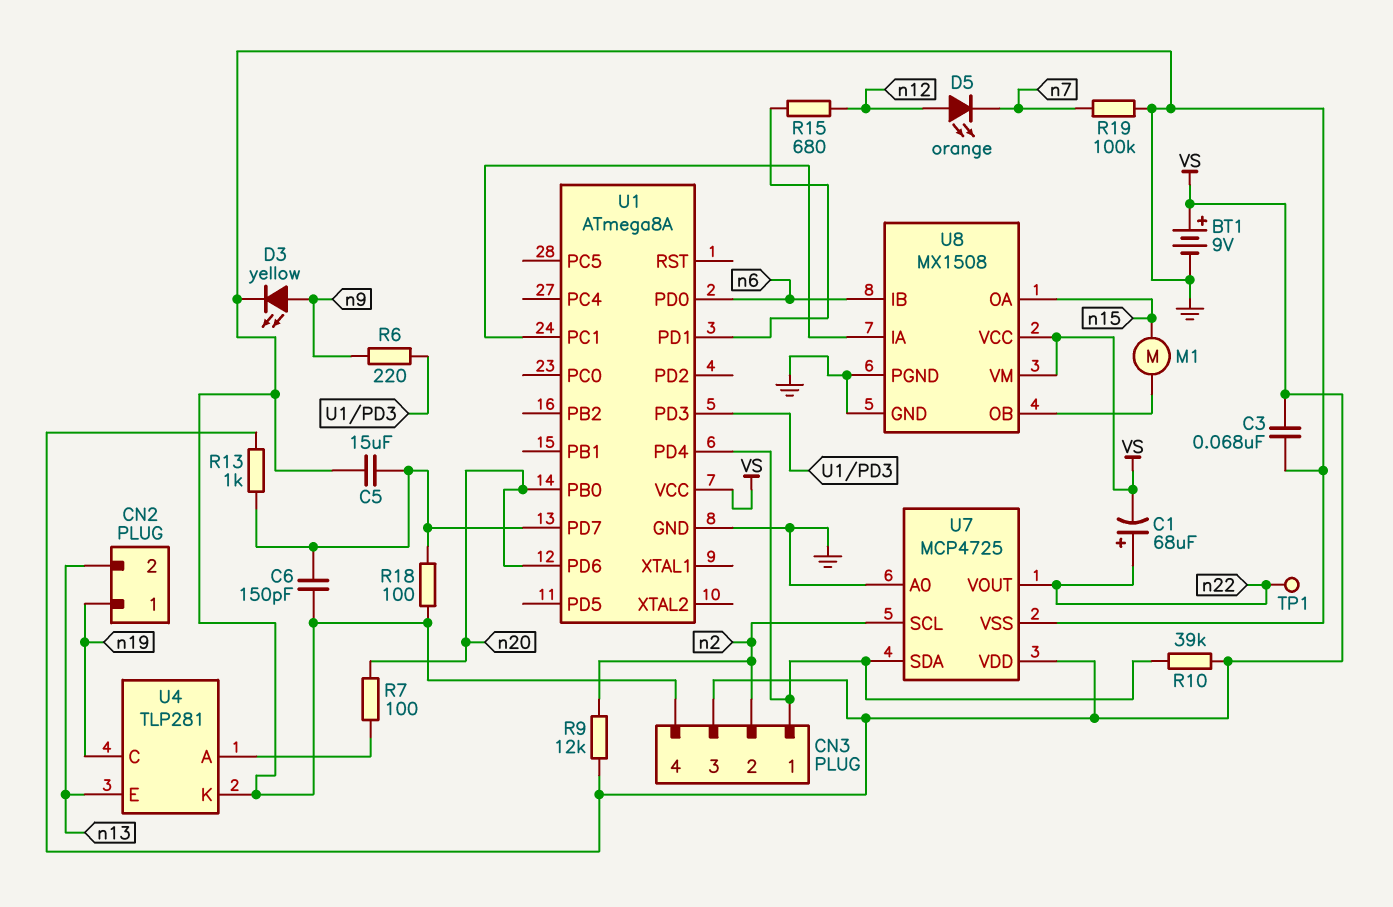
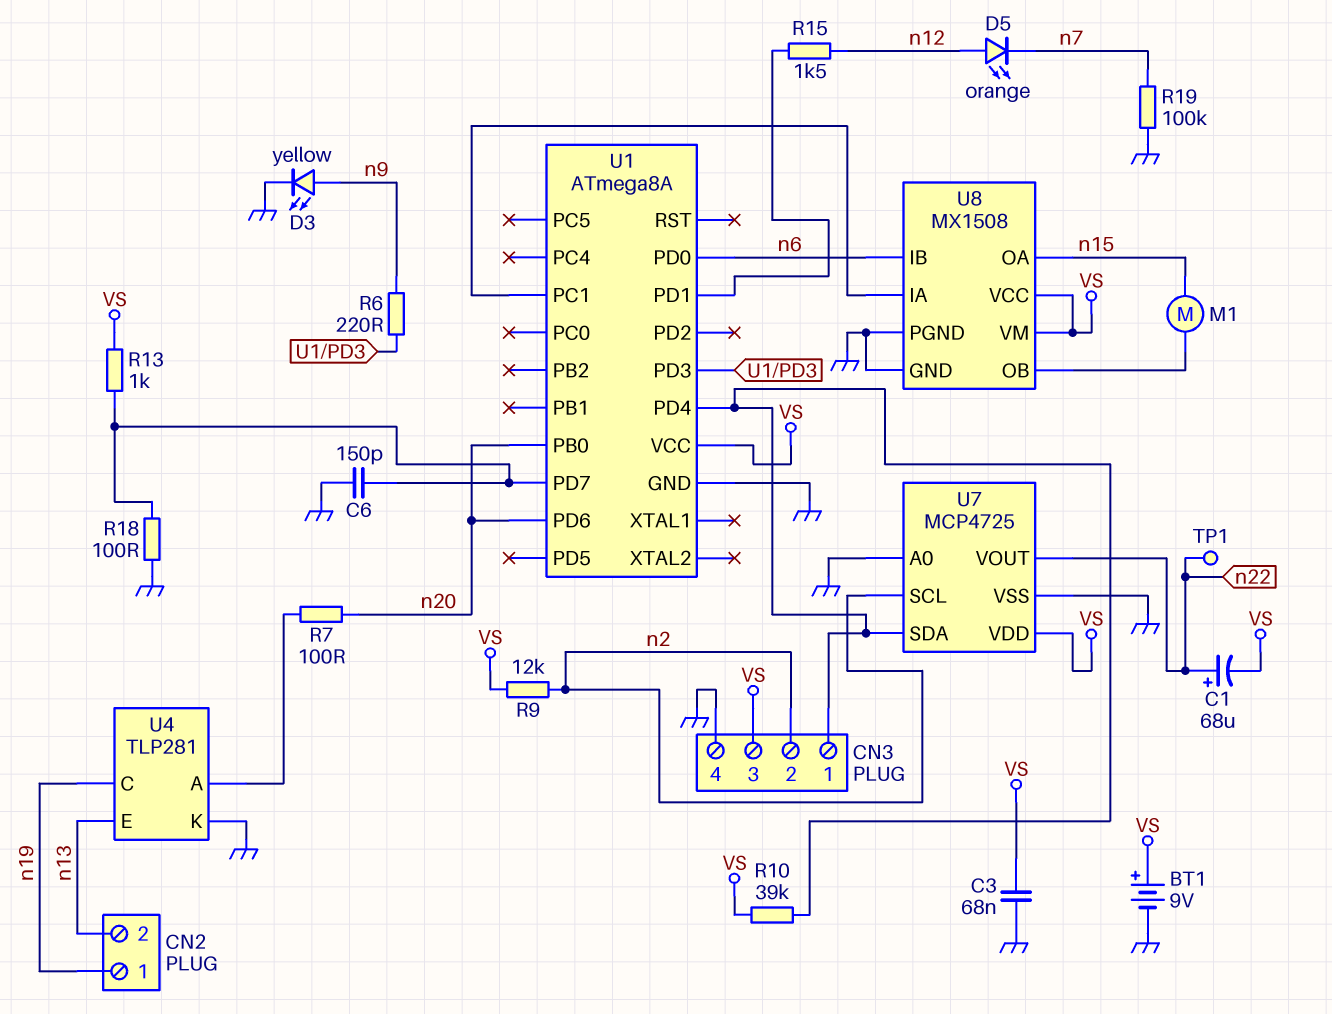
C5: 15uF (GND, U1/PD7) -> none
R15: 680 (U1/PD1, n12) -> 1.5k (U1/PD1, n12)

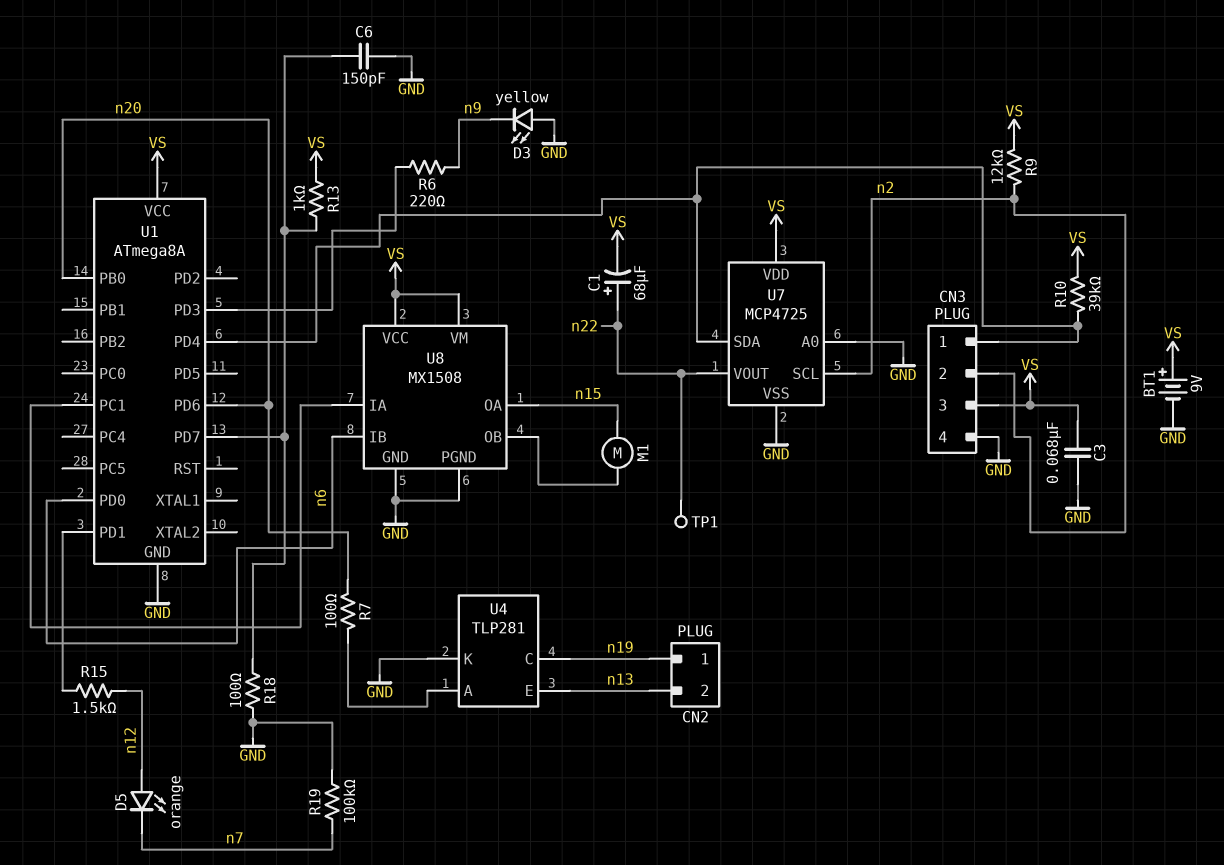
D3: LED yellow (A n9, K GND) -> LED yellow (A GND, K n9)

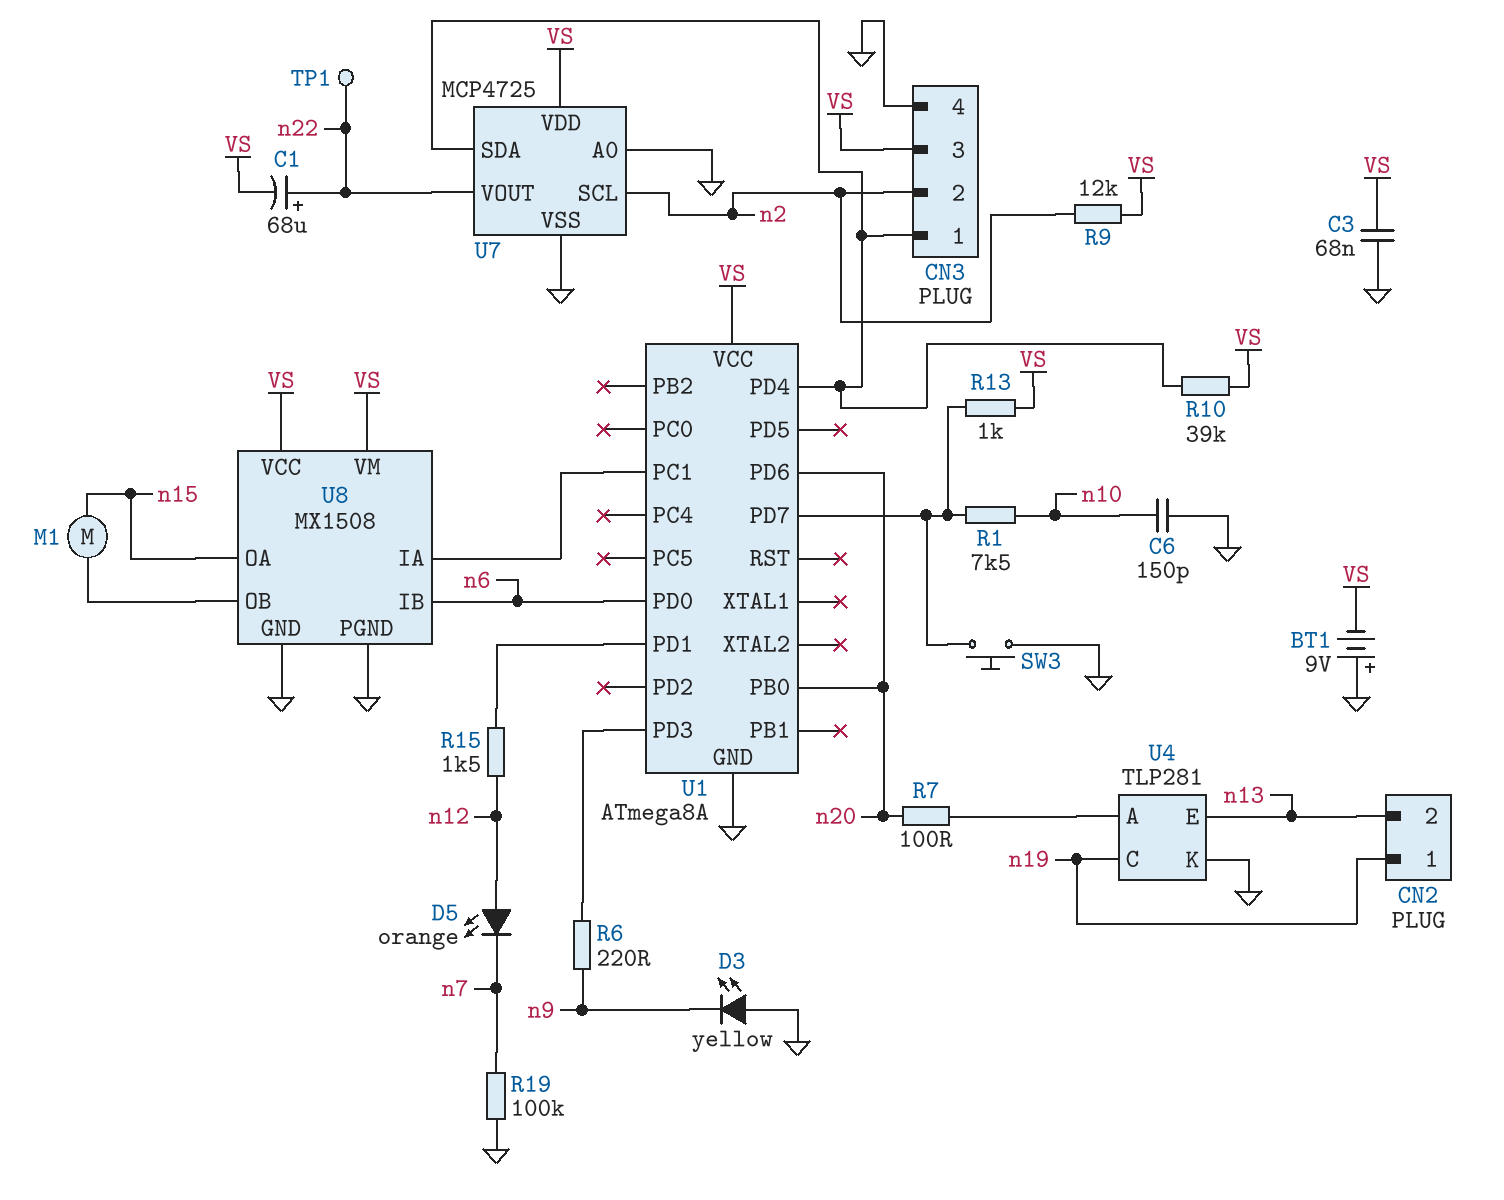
BT1: 9V (plus VS, minus GND) -> 9V (plus GND, minus VS)
C6: 150pF (GND, U1/PD7) -> 150pF (GND, n10)
R1: none -> 7.5k (U1/PD7, n10)
R18: 100 (GND, U1/PD7) -> none
SW3: none -> button (GND, U1/PD7)

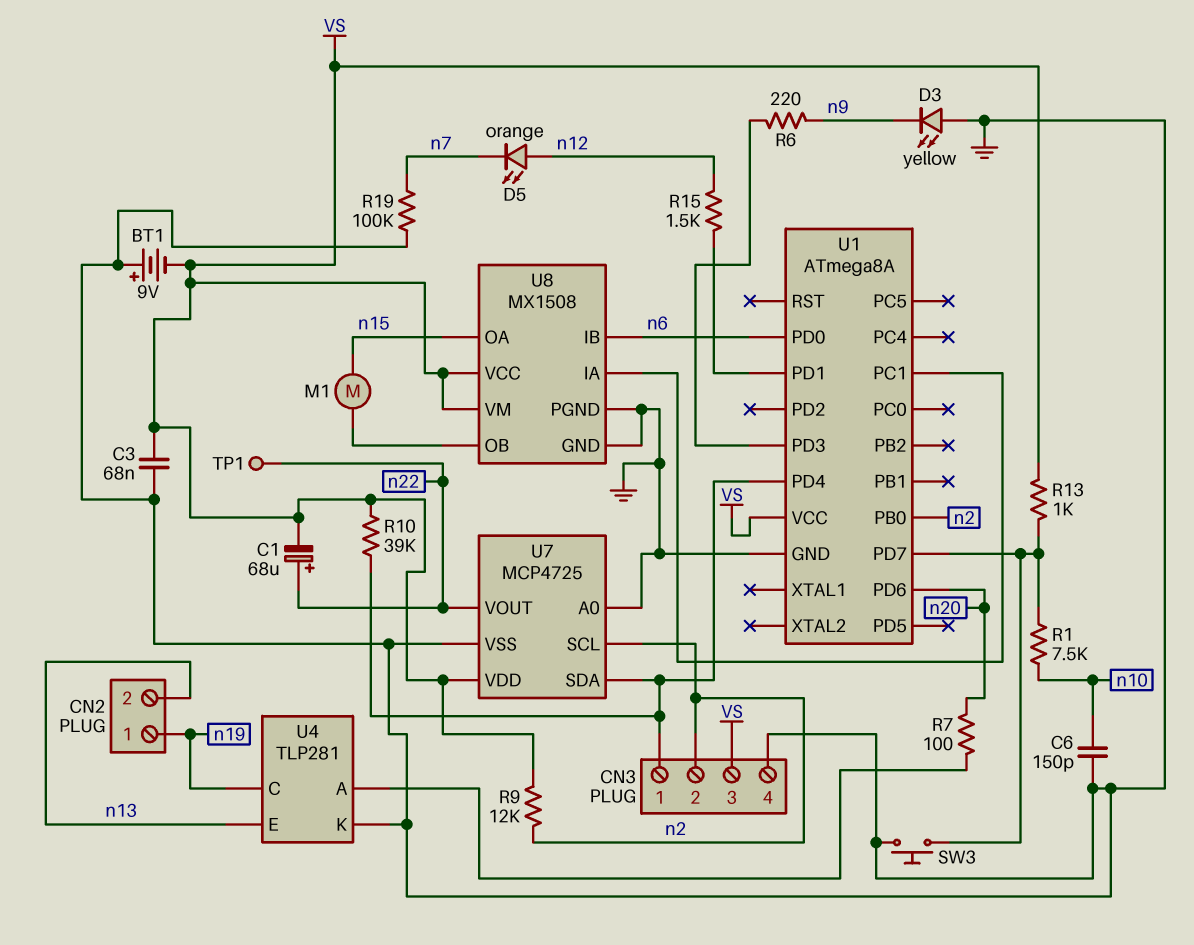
U1 pin PB0: n20 -> n2

